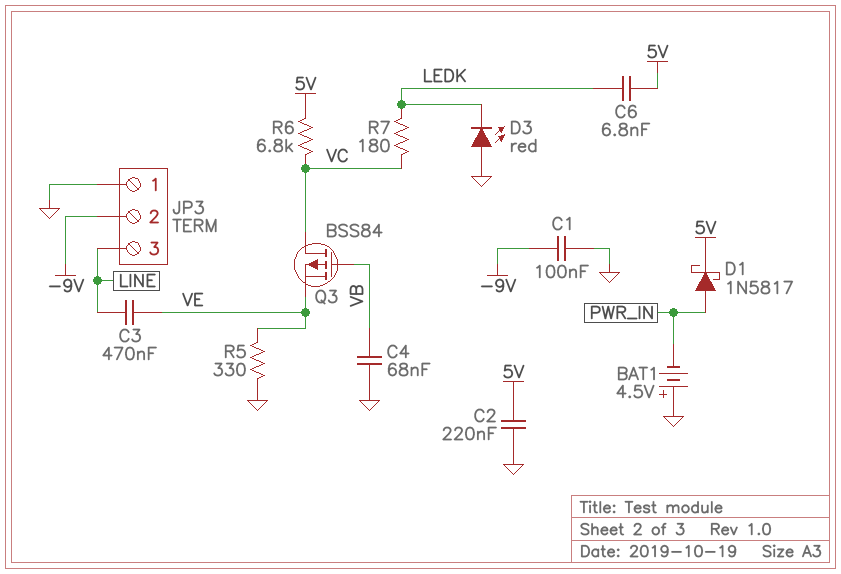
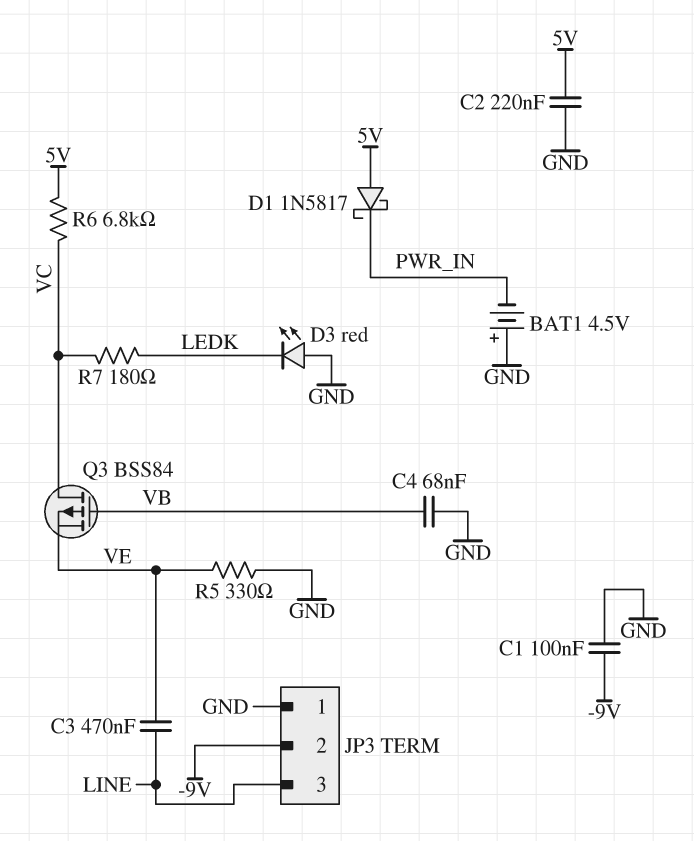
C6: 6.8nF (5V, LEDK) -> none
D1: schottky 1N5817 (A PWR_IN, K 5V) -> schottky 1N5817 (A 5V, K PWR_IN)

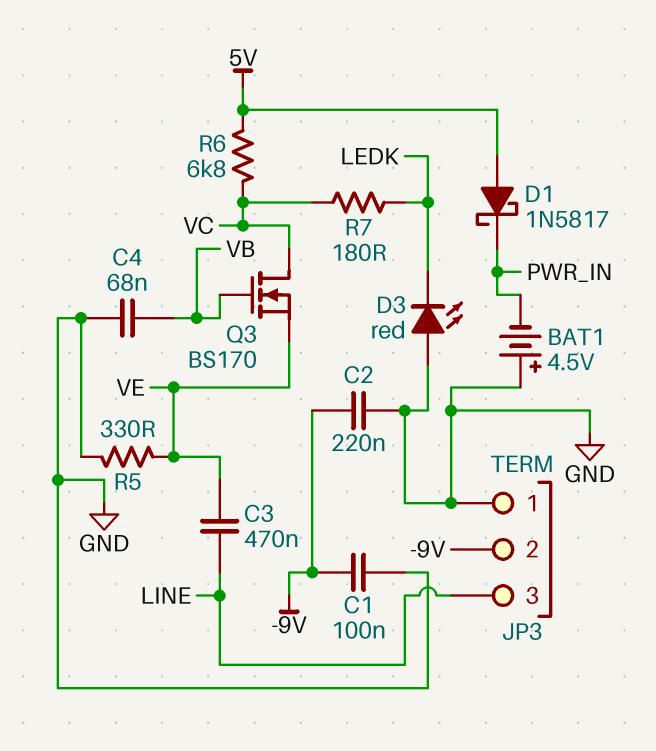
C2: 220nF (5V, GND) -> 220nF (-9V, GND)
Q3: PMOS BSS84 (G VB, D VC, S VE) -> NMOS BS170 (G VB, D VC, S VE)

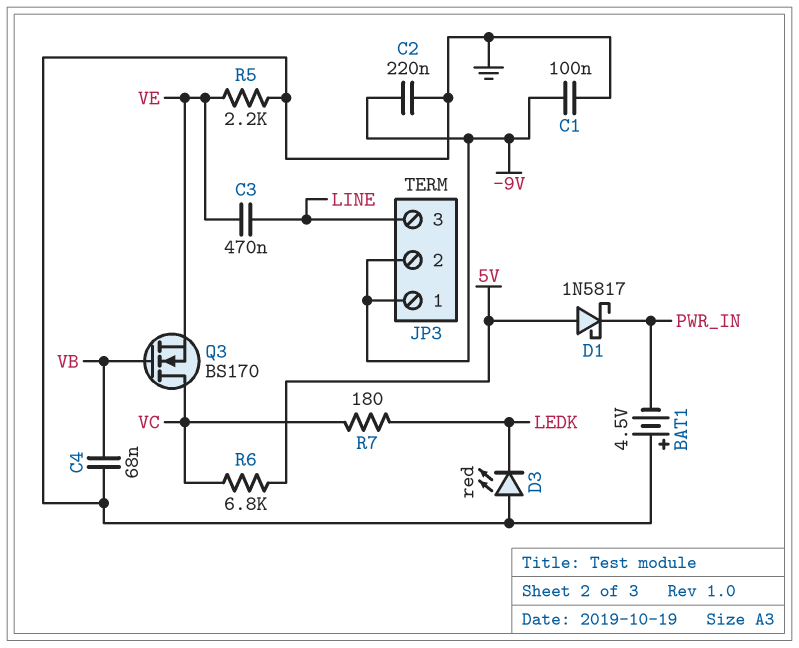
JP3 pin 1: GND -> -9V
R5: 330 (GND, VE) -> 2.2k (GND, VE)

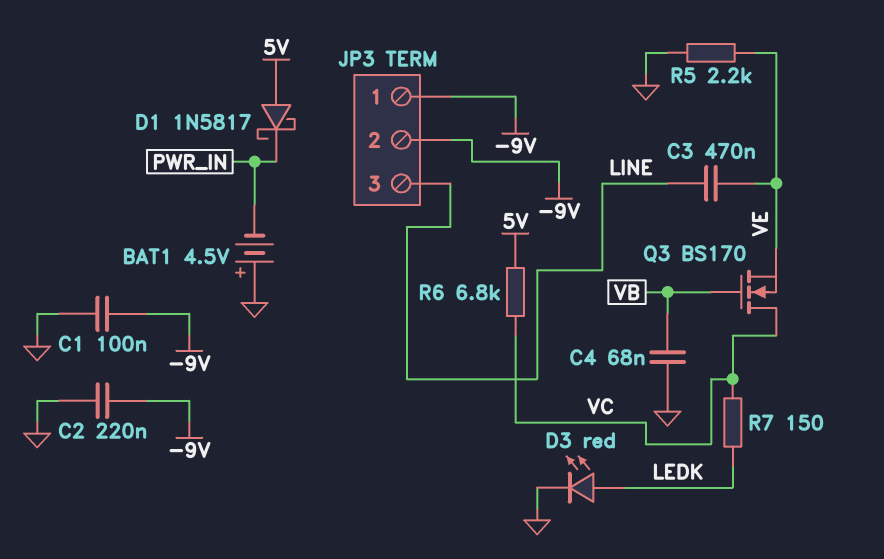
D3: LED red (A GND, K LEDK) -> LED red (A LEDK, K GND)
R7: 180 (LEDK, VC) -> 150 (LEDK, VC)

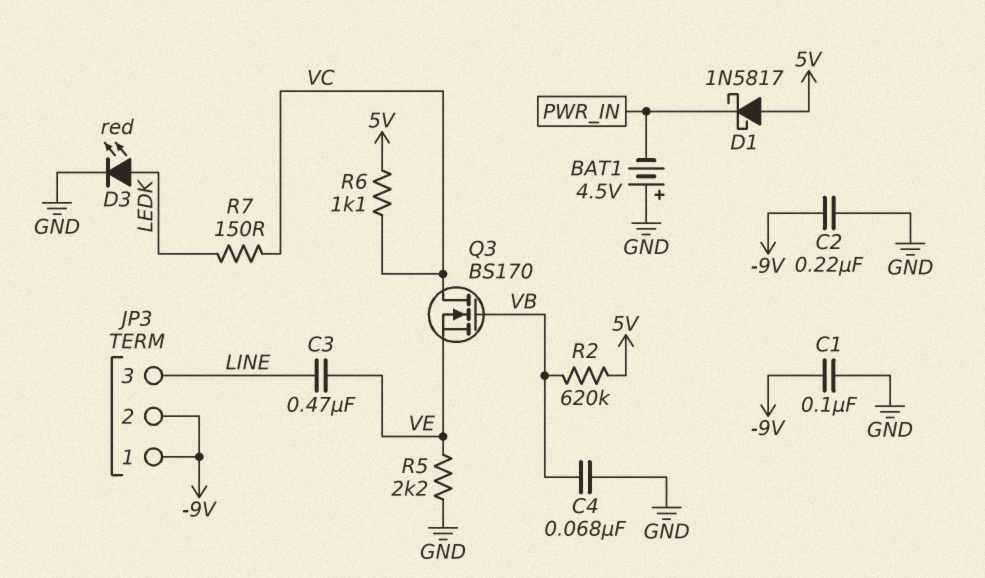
R2: none -> 620k (5V, VB)
R6: 6.8k (5V, VC) -> 1.1k (5V, VC)

